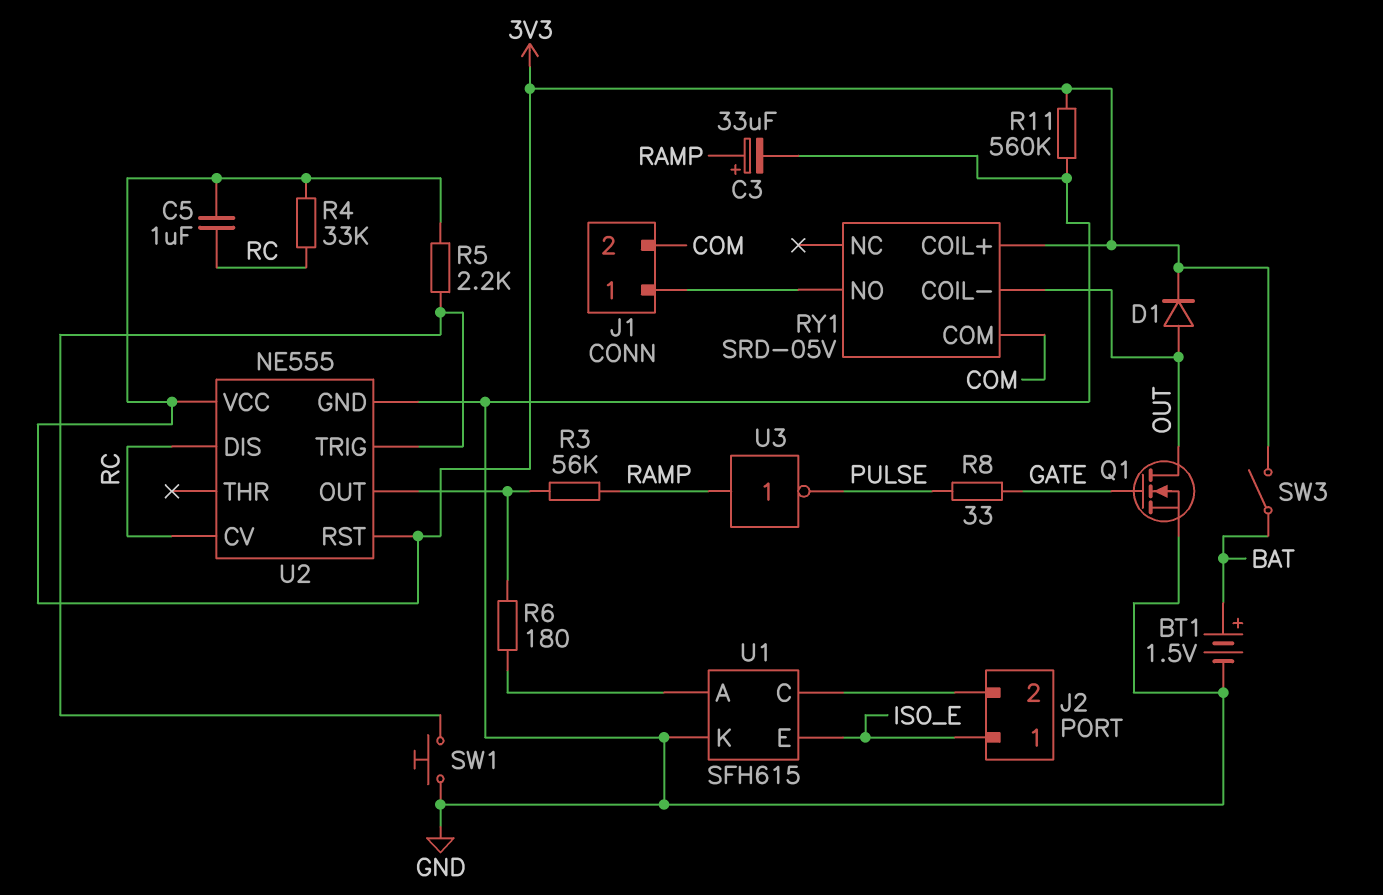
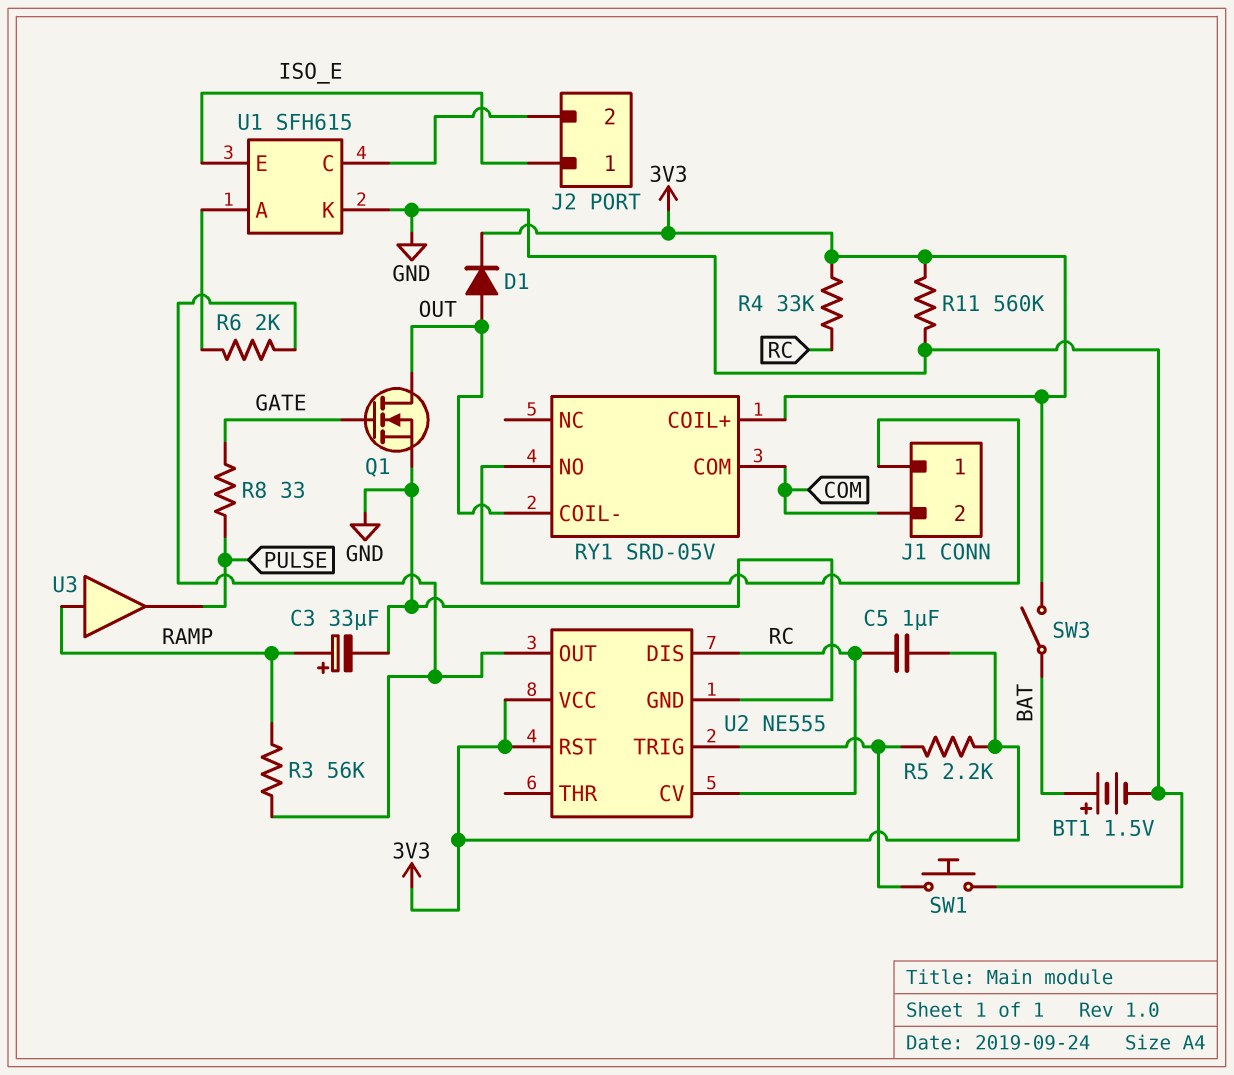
R6: 180 (U1/A, U2/OUT) -> 2k (U1/A, U2/OUT)
U3: NOT (in RAMP, out PULSE) -> buffer (in RAMP, out PULSE)

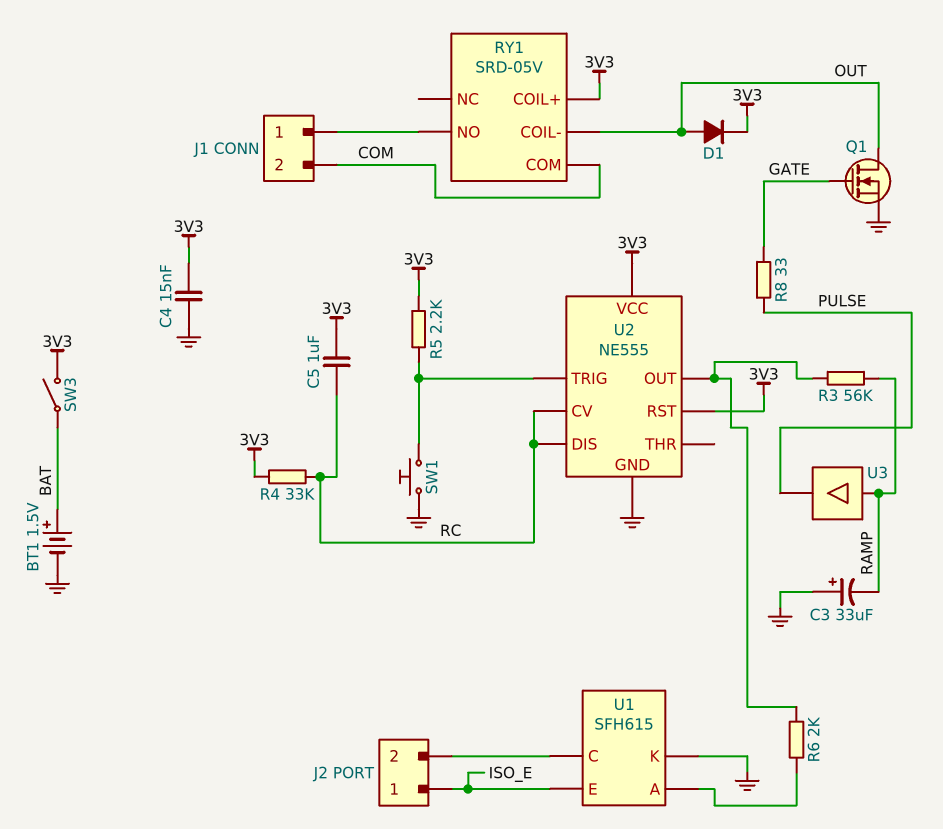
C3: 33uF (plus RAMP, minus GND) -> 33uF (plus GND, minus RAMP)
C4: none -> 15nF (3V3, GND)
R11: 560k (3V3, GND) -> none

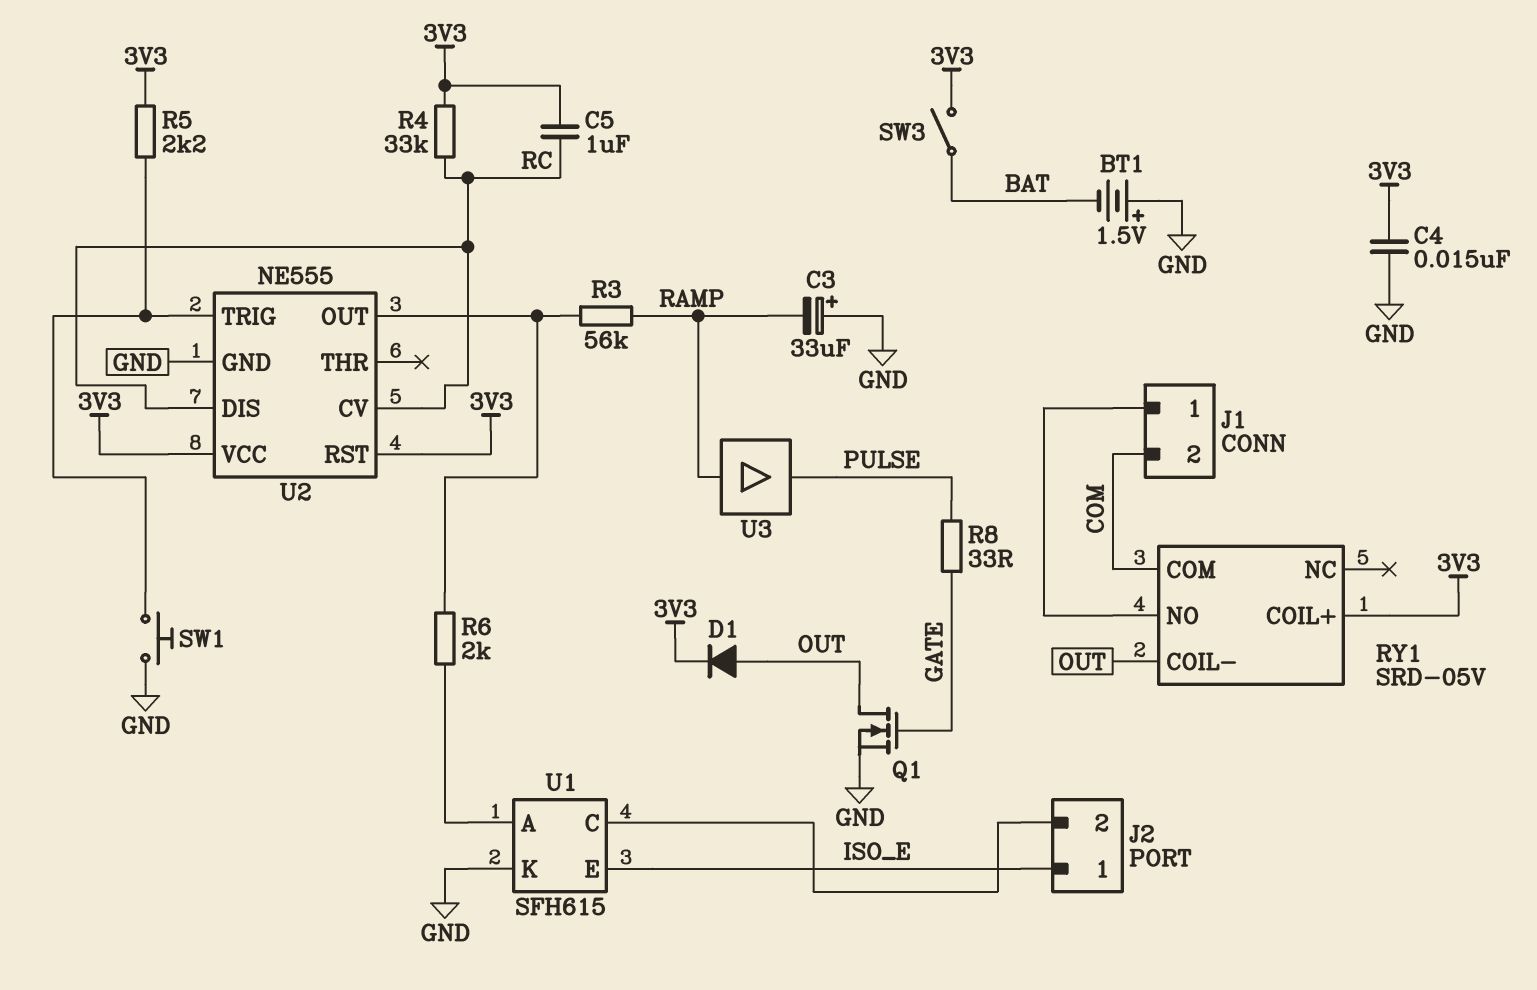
BT1: 1.5V (plus BAT, minus GND) -> 1.5V (plus GND, minus BAT)

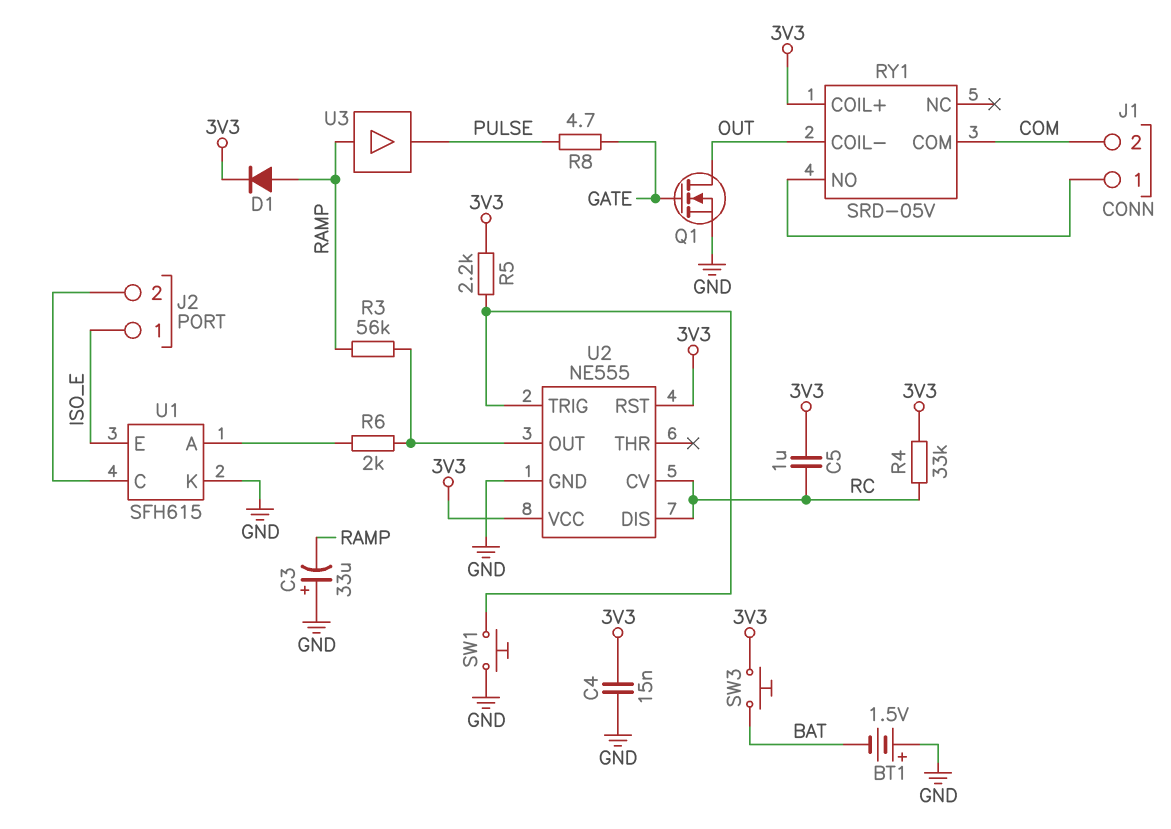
D1: diode (A OUT, K 3V3) -> diode (A RAMP, K 3V3)
R8: 33 (GATE, PULSE) -> 4.7 (GATE, PULSE)
SW3: switch (3V3, BAT) -> button (3V3, BAT)

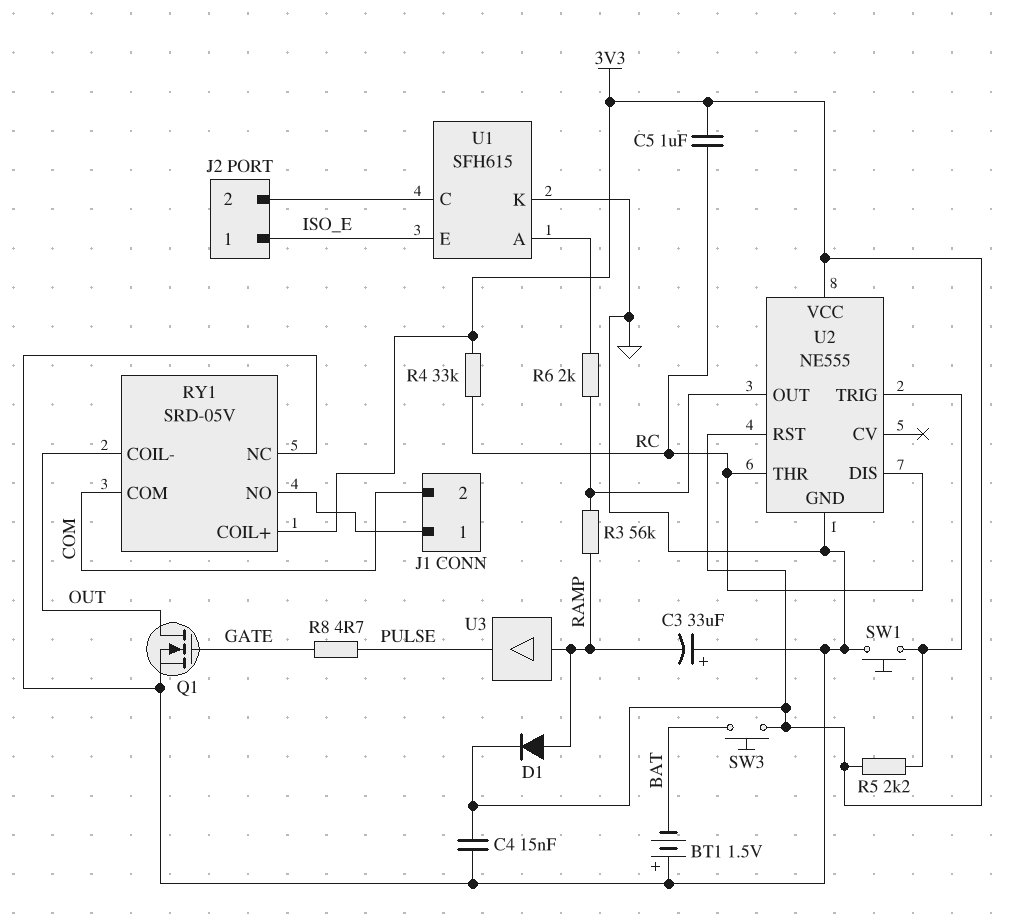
RY1 pin NC: none -> GND
U2 pin CV: RC -> none
U2 pin THR: none -> RC

